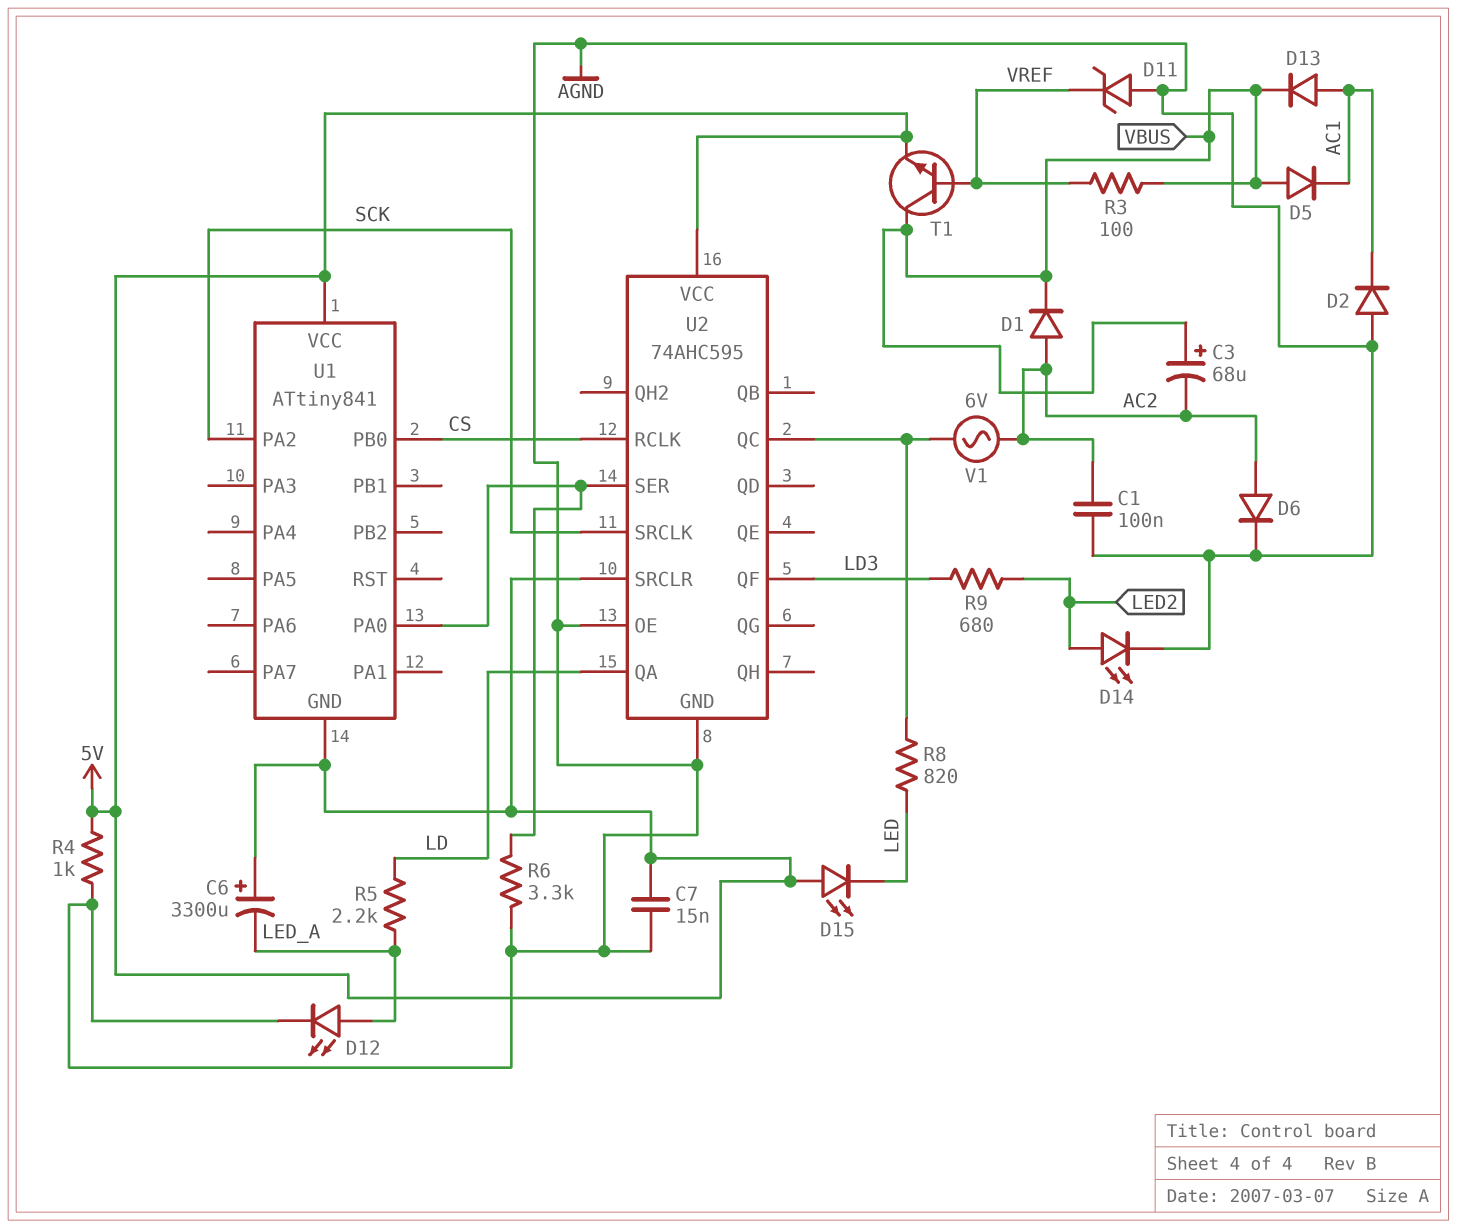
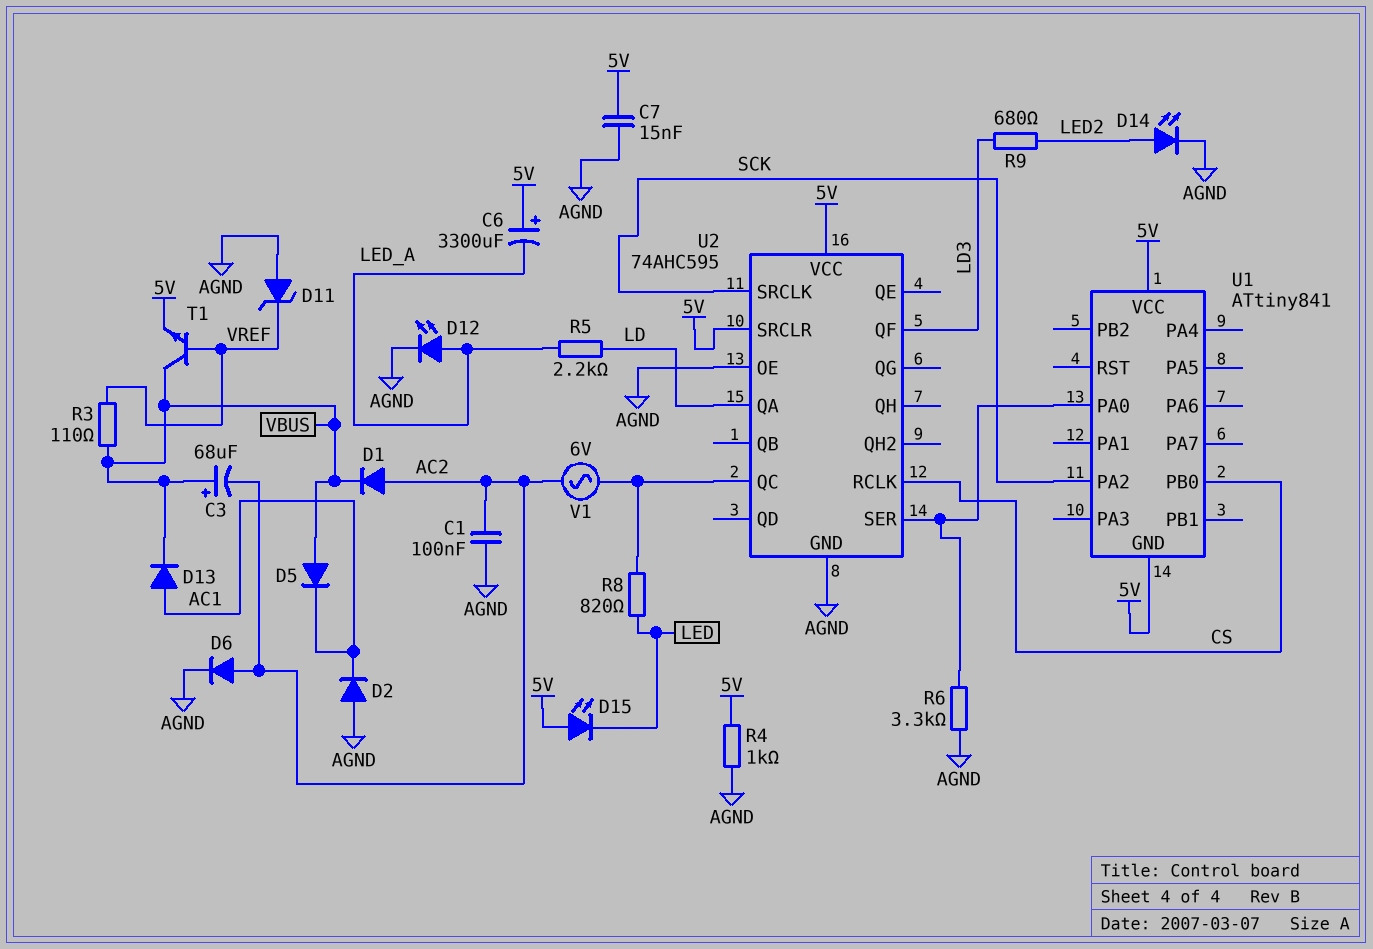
R3: 100 (VBUS, VREF) -> 110 (VBUS, VREF)

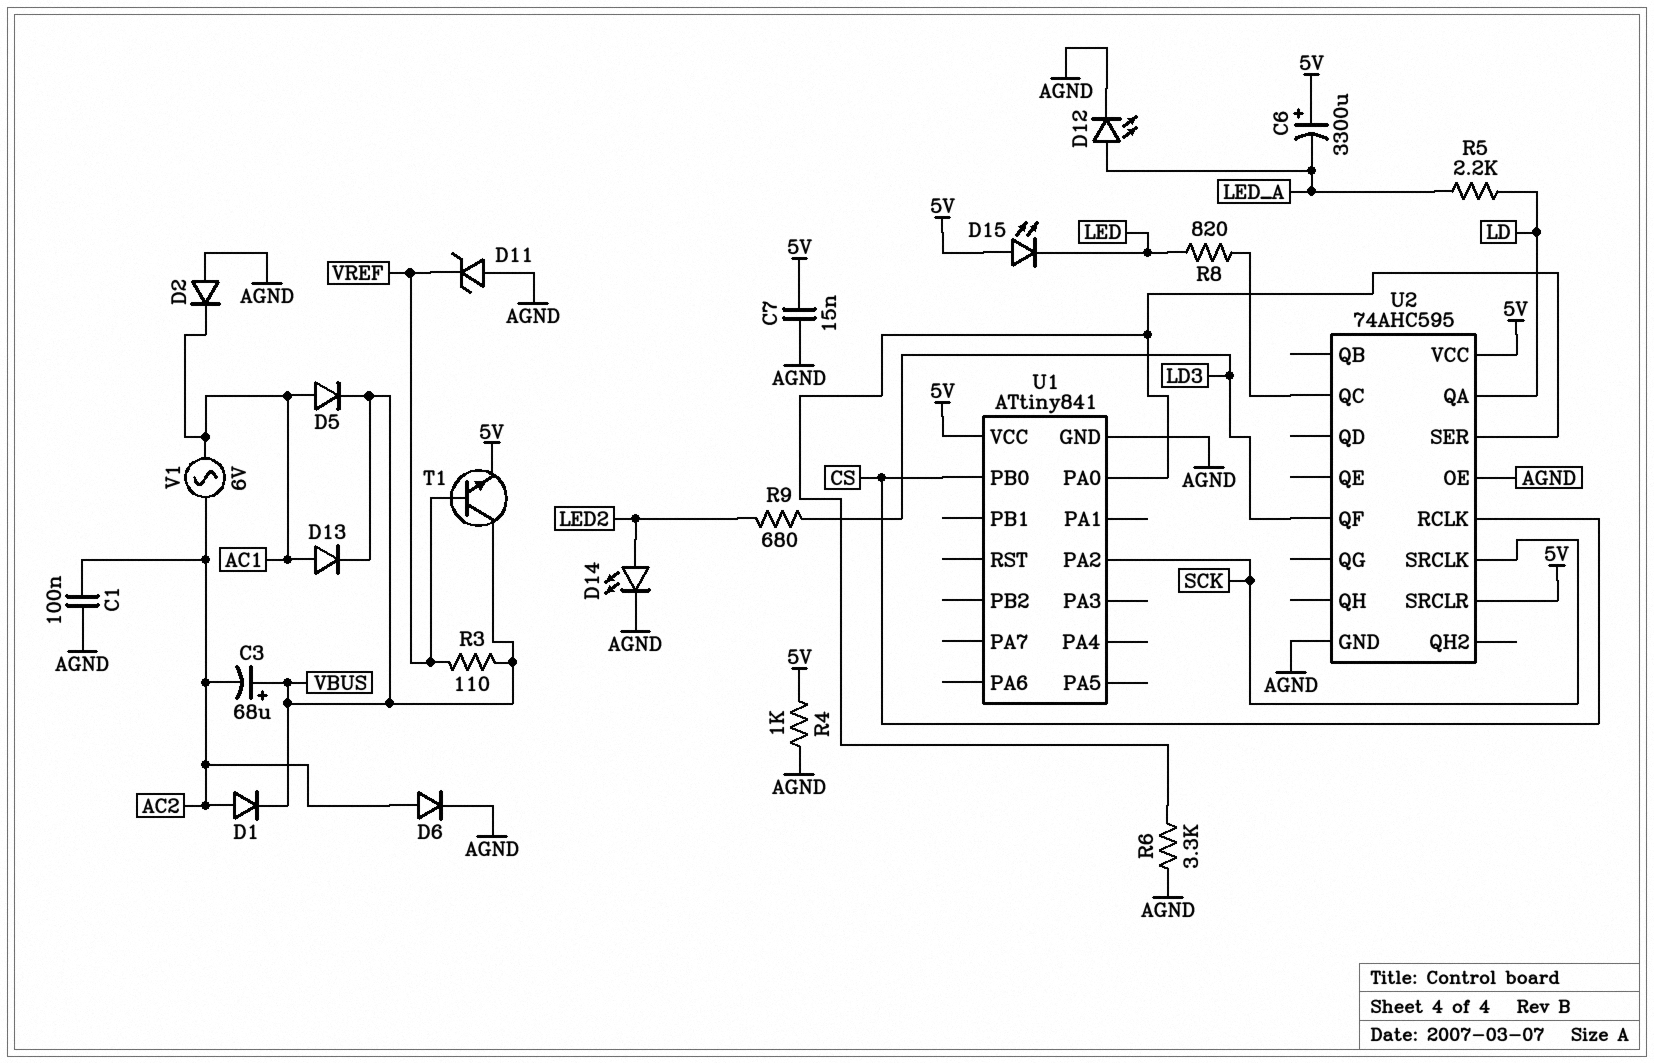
D5: diode (A VBUS, K AC1) -> diode (A AC1, K VBUS)
U1 pin GND: 5V -> AGND
V1: AC 6V (AC2, U2/QC) -> AC 6V (AC1, AC2)

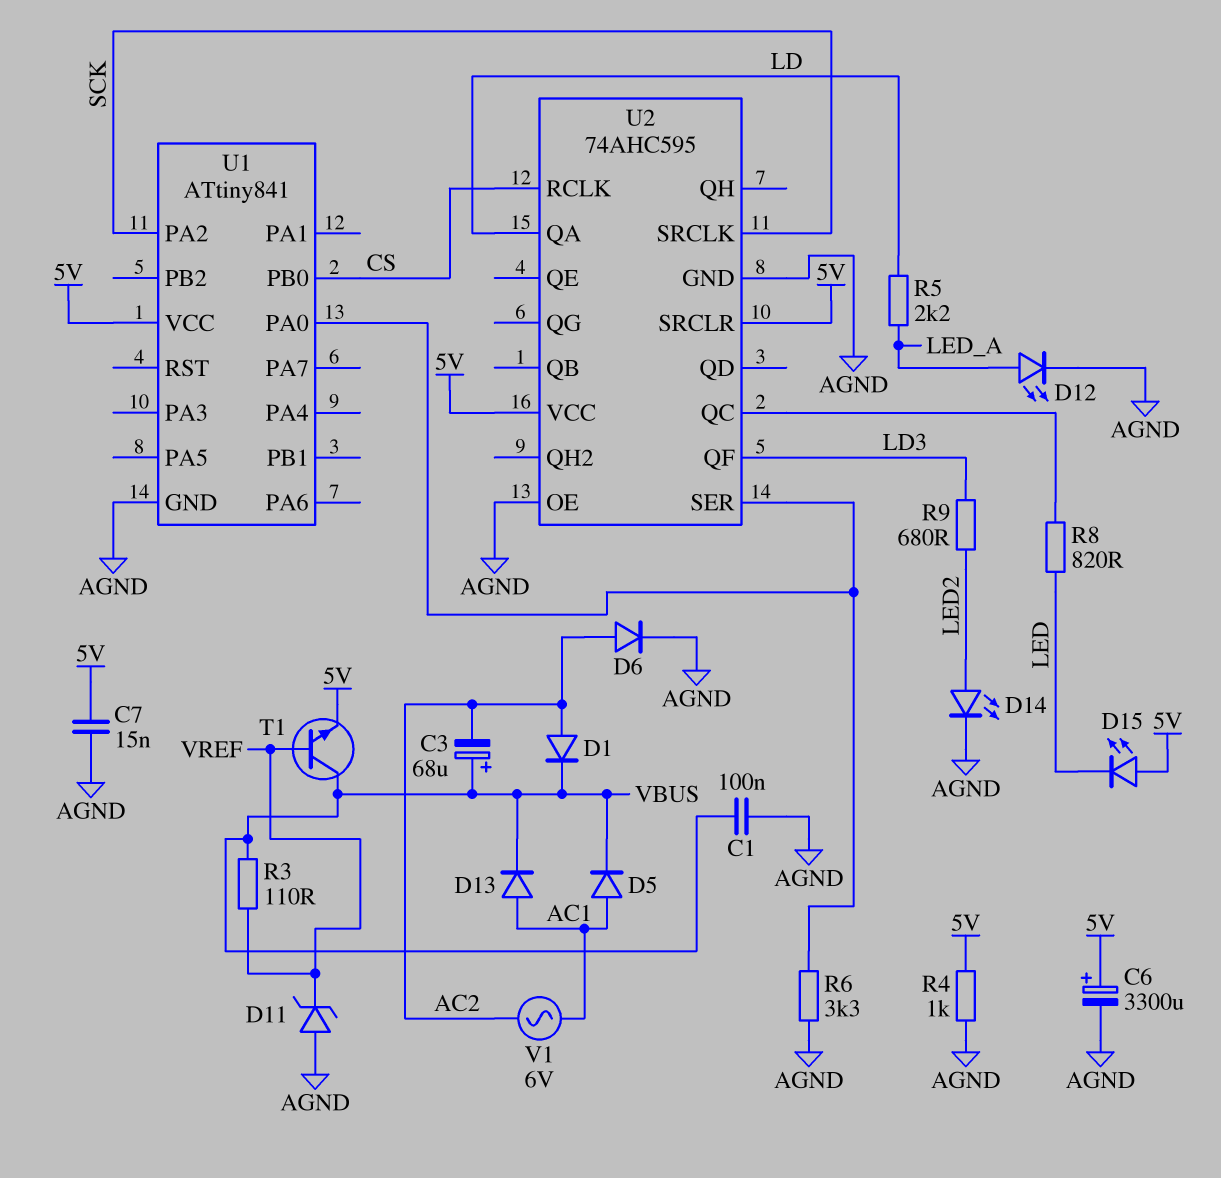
C1: 100nF (AC2, AGND) -> 100nF (AGND, VBUS)
C6: 3300uF (plus 5V, minus LED_A) -> 3300uF (plus 5V, minus AGND)
D2: diode (A AGND, K AC1) -> none

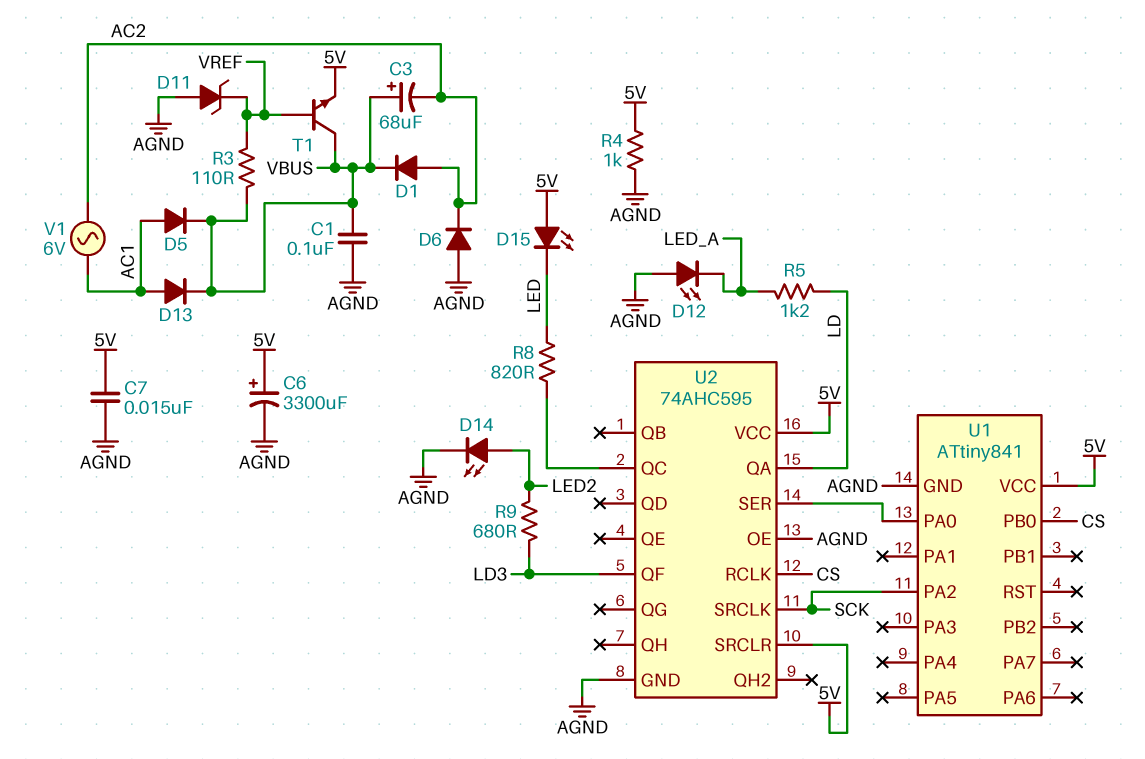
D6: diode (A AC2, K AGND) -> diode (A AGND, K AC2)
D12: LED (A LED_A, K AGND) -> LED (A AGND, K LED_A)
R5: 2.2k (LD, LED_A) -> 1.2k (LD, LED_A)
R6: 3.3k (AGND, U1/PA0) -> none

